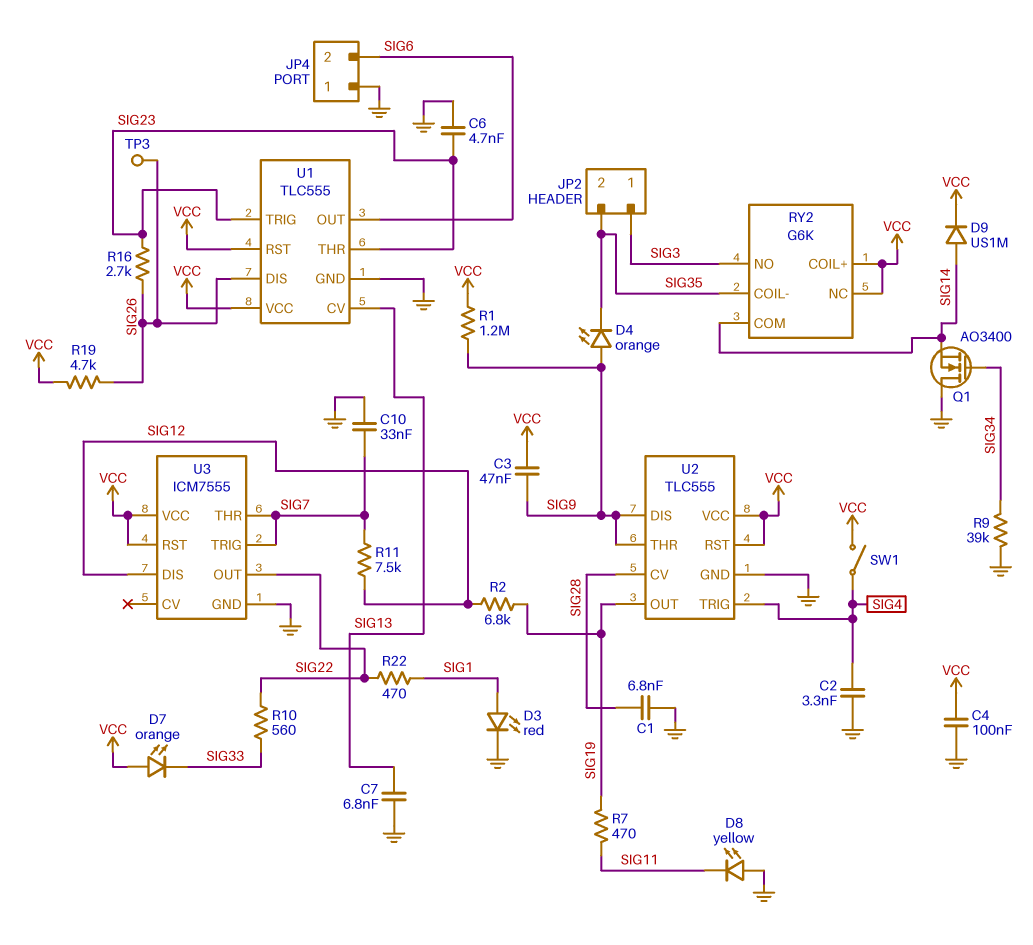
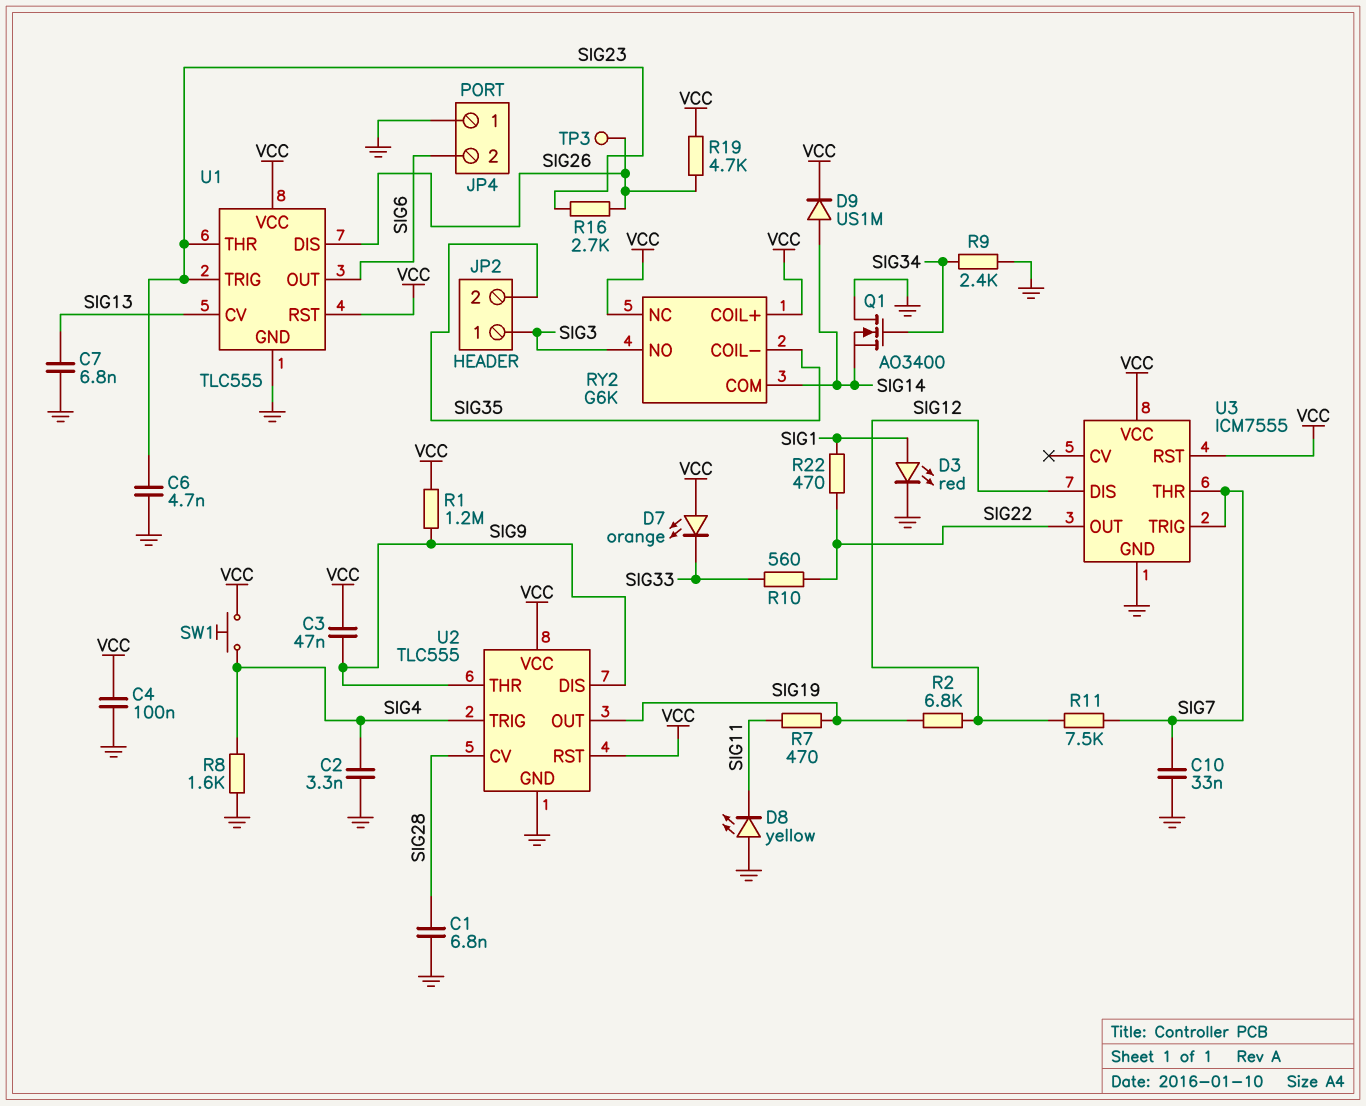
D4: LED orange (A SIG9, K SIG35) -> none
R8: none -> 1.6k (GND, SIG4)
R9: 39k (GND, SIG34) -> 2.4k (GND, SIG34)
SW1: switch (SIG4, VCC) -> button (SIG4, VCC)

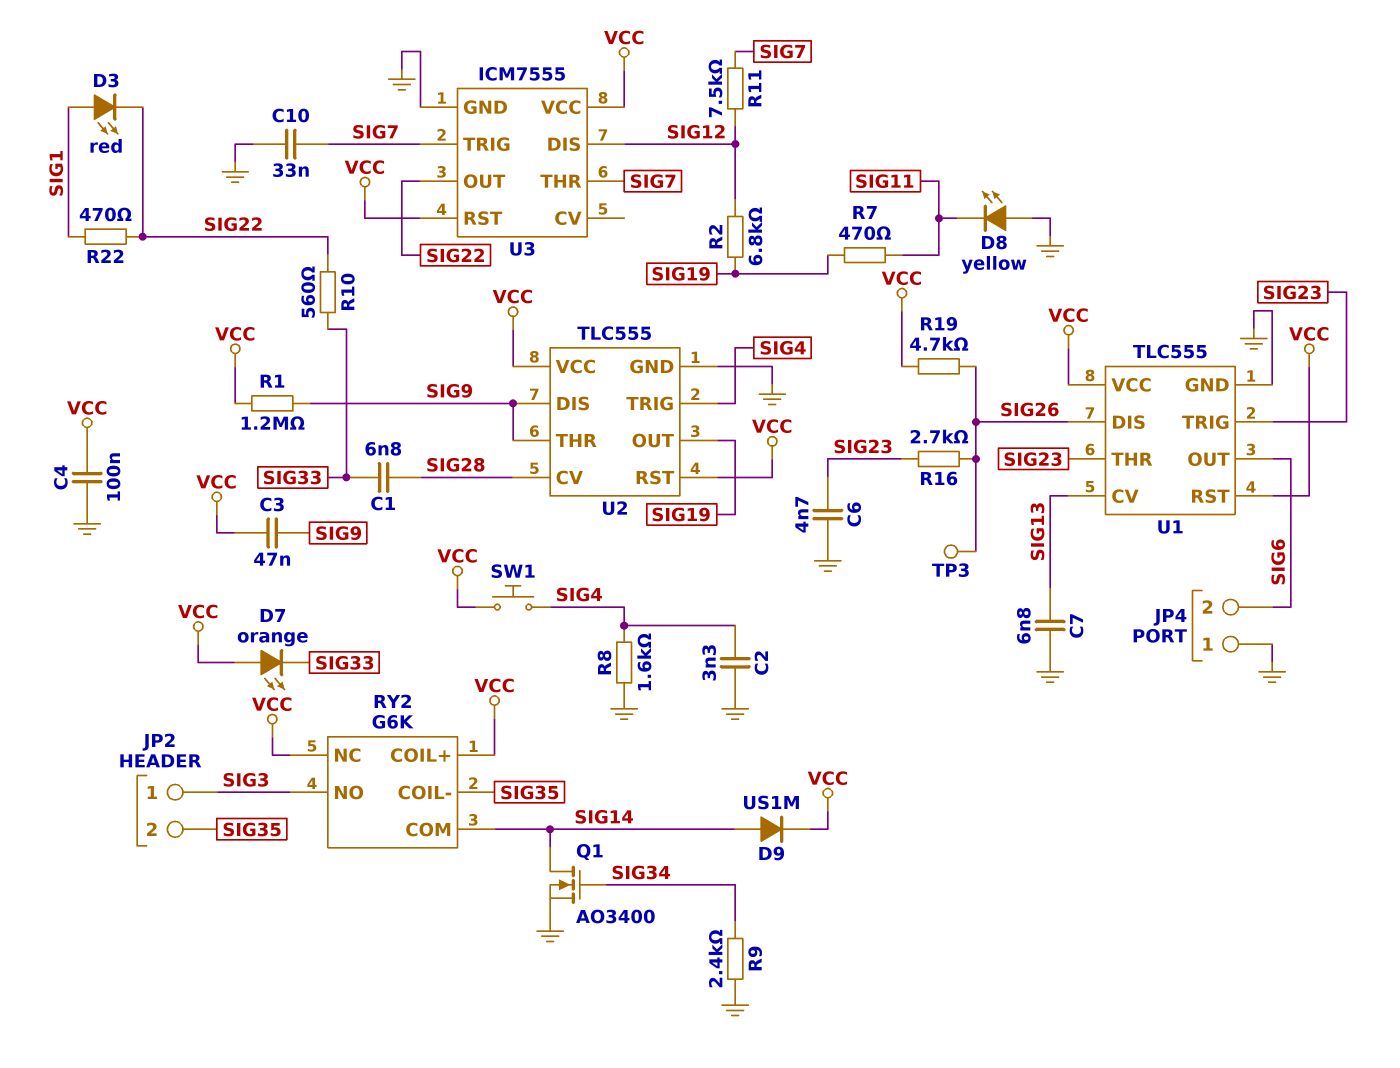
C1: 6.8nF (GND, SIG28) -> 6.8nF (SIG28, SIG33)
D3: LED red (A SIG1, K GND) -> LED red (A SIG1, K SIG22)
Q1: NMOS AO3400 (G SIG34, D GND, S SIG14) -> NMOS AO3400 (G SIG34, D SIG14, S GND)

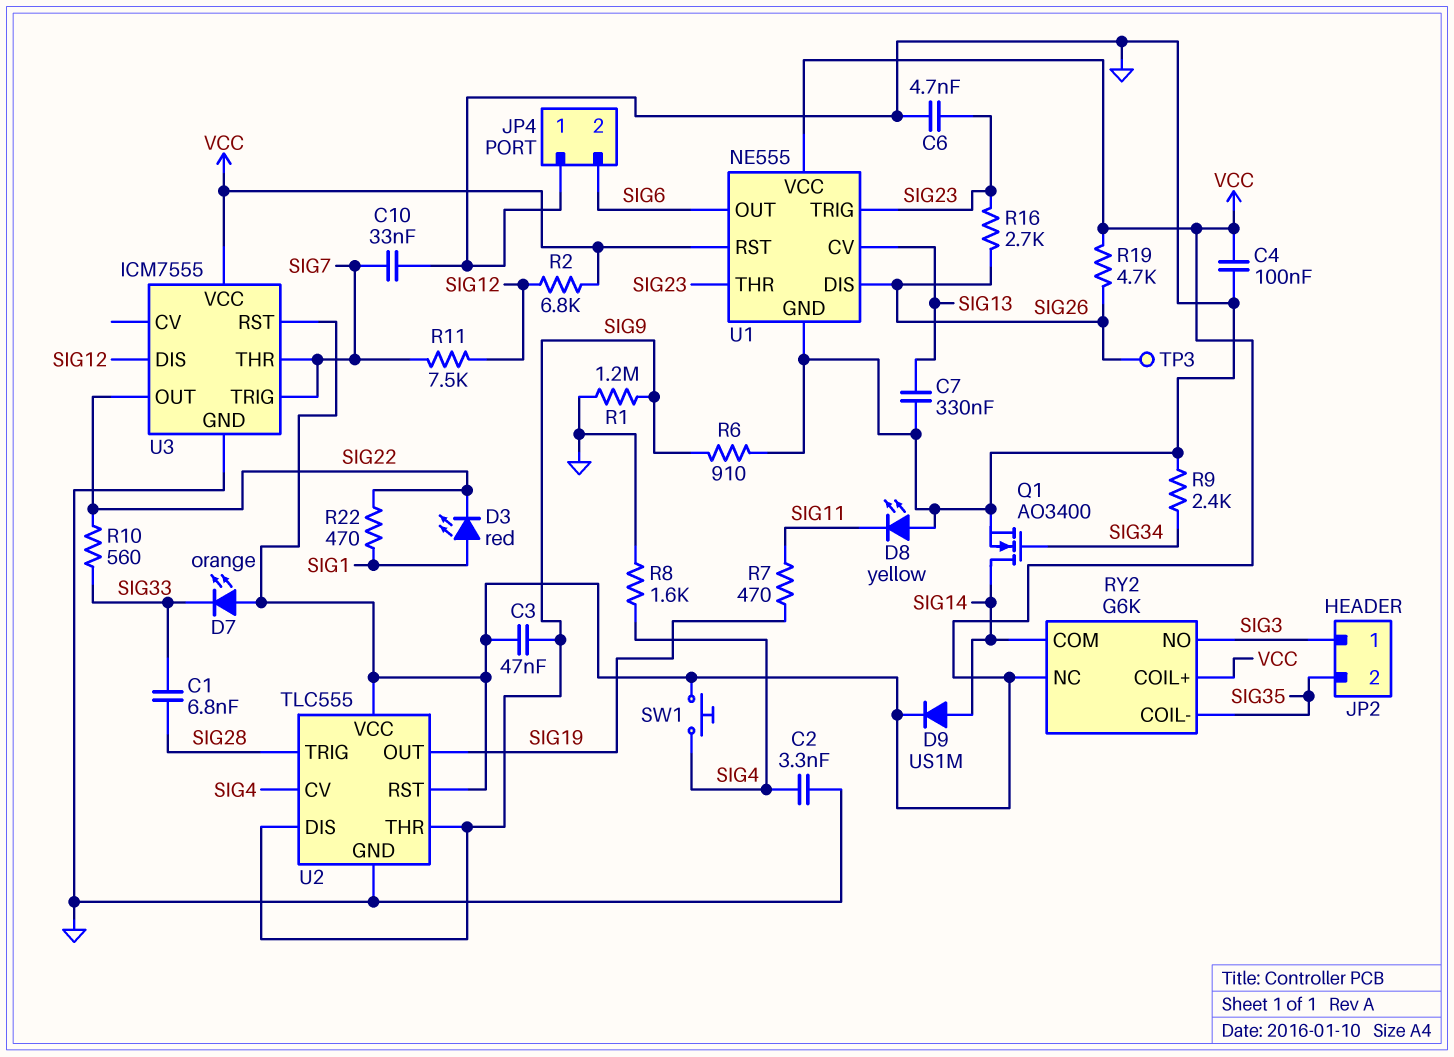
C7: 6.8nF (GND, SIG13) -> 330nF (GND, SIG13)
R1: 1.2M (SIG9, VCC) -> 1.2M (GND, SIG9)
R2: 6.8k (SIG12, SIG19) -> 6.8k (SIG12, VCC)
R6: none -> 910 (GND, SIG9)
U1: TLC555 -> NE555
U2 pin CV: SIG28 -> SIG4
U2 pin TRIG: SIG4 -> SIG28

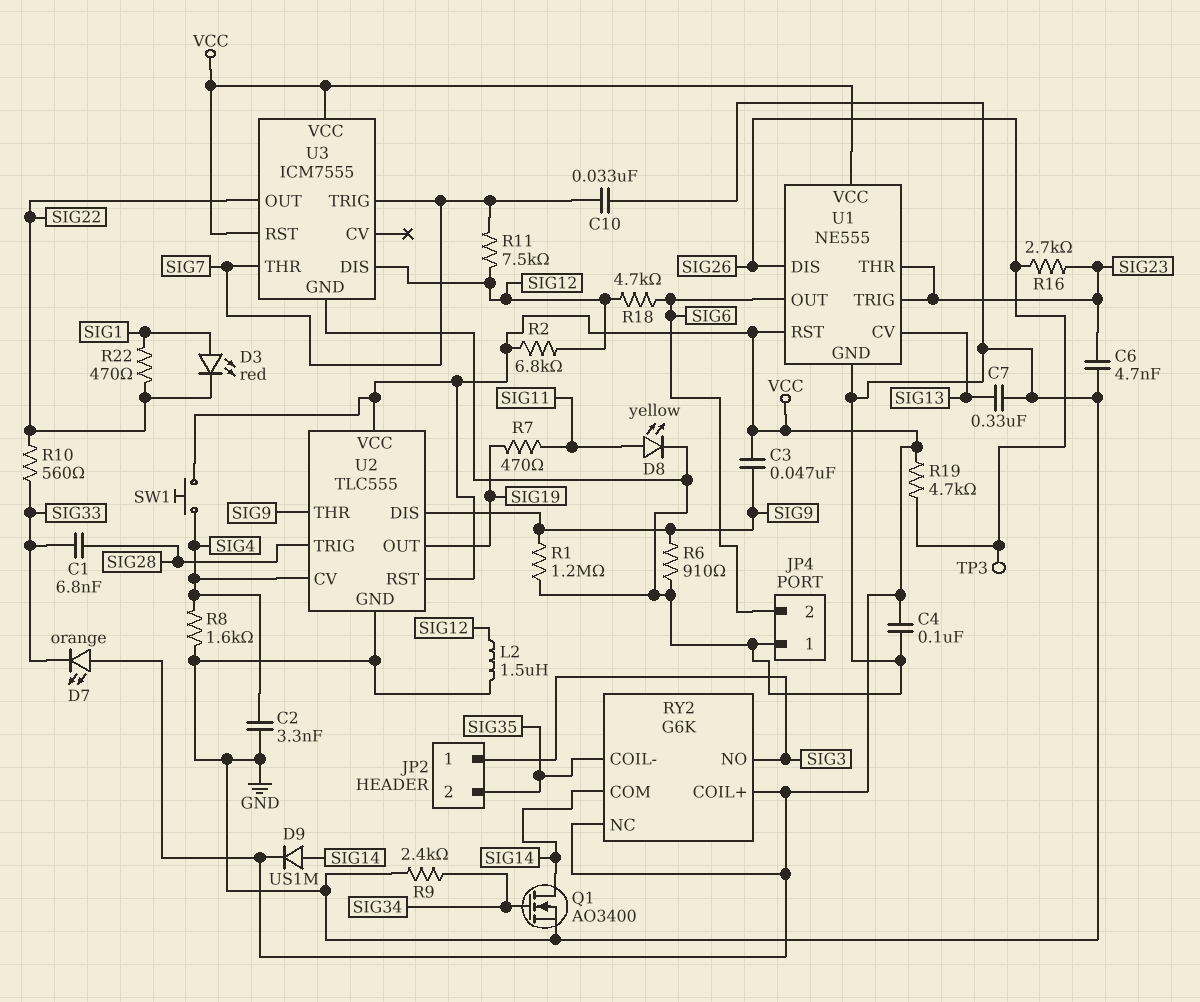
D8: LED yellow (A GND, K SIG11) -> LED yellow (A SIG11, K GND)
L2: none -> 1.5uH (GND, SIG12)
R18: none -> 4.7k (SIG6, SIG12)

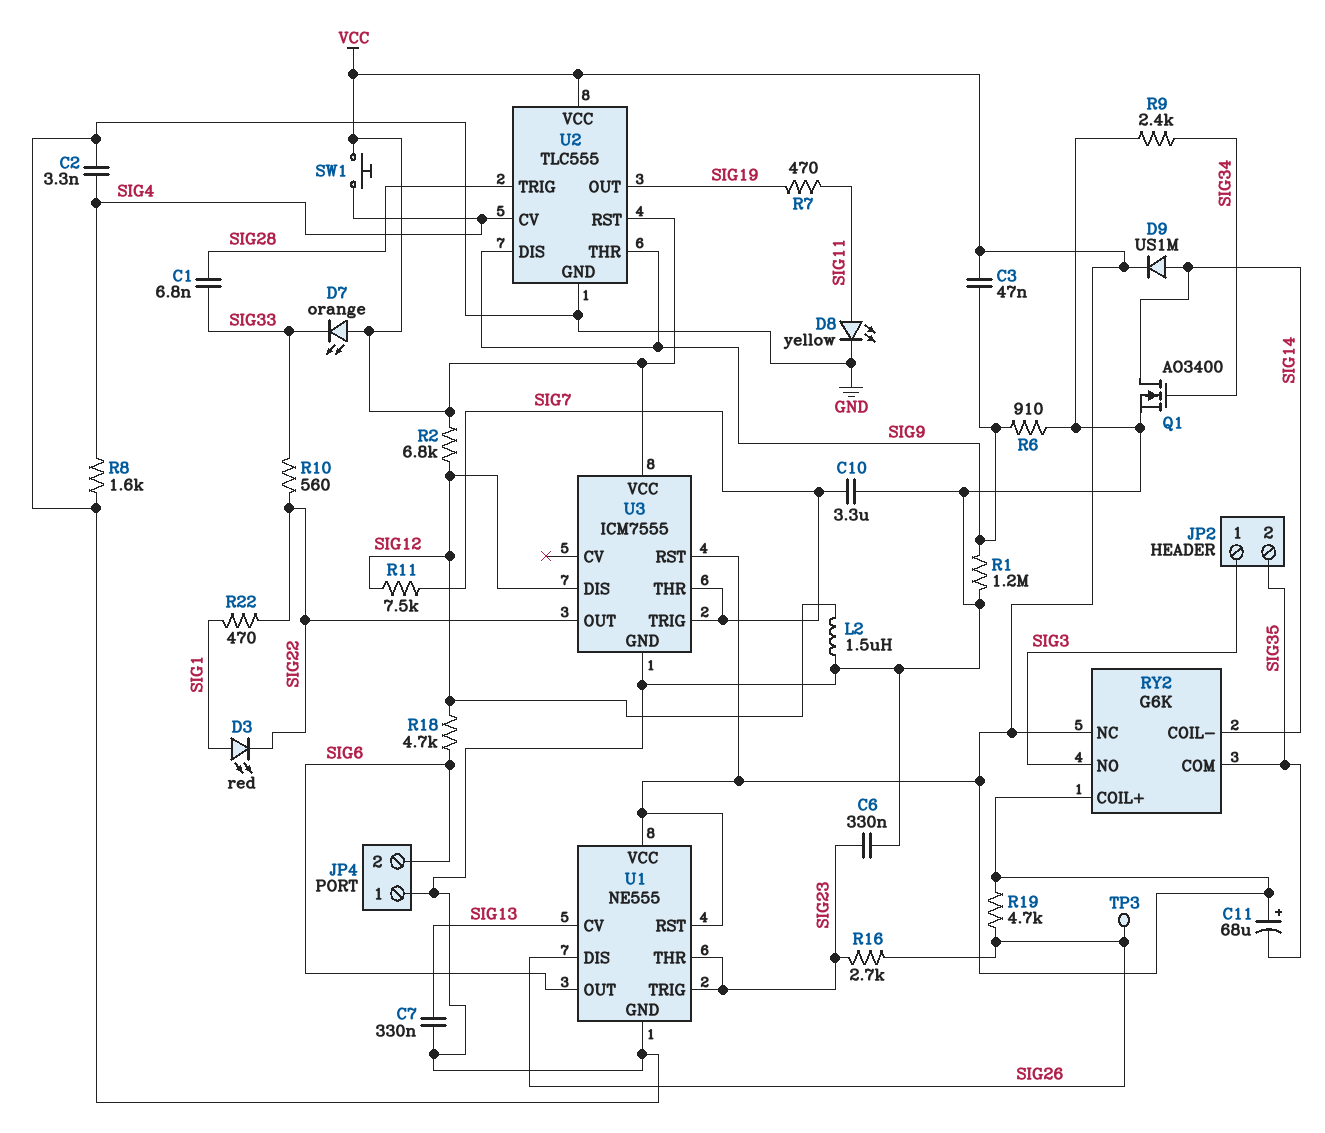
C4: 100nF (GND, VCC) -> none
C6: 4.7nF (GND, SIG23) -> 330nF (GND, SIG23)
C10: 33nF (GND, SIG7) -> 3.3uF (GND, SIG7)
C11: none -> 68uF (plus VCC, minus SIG35)
RY2 pin COIL-: SIG35 -> SIG14
RY2 pin COM: SIG14 -> SIG35

